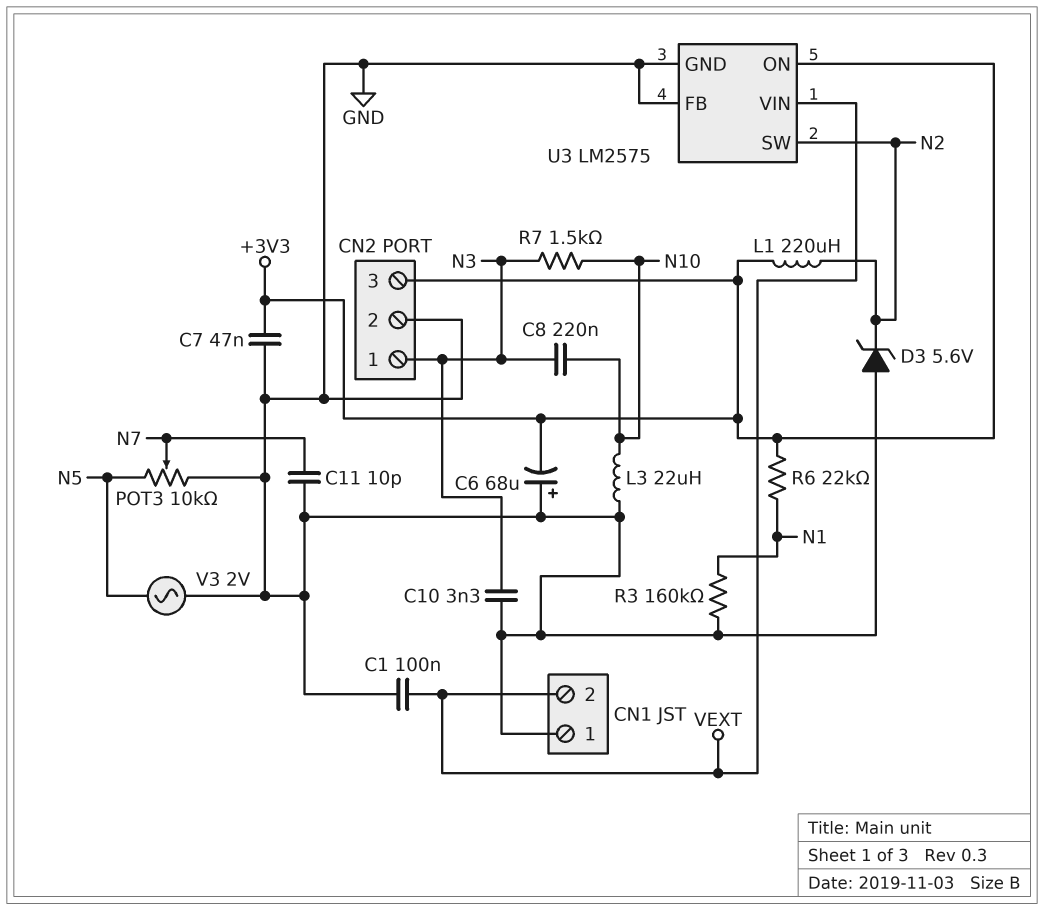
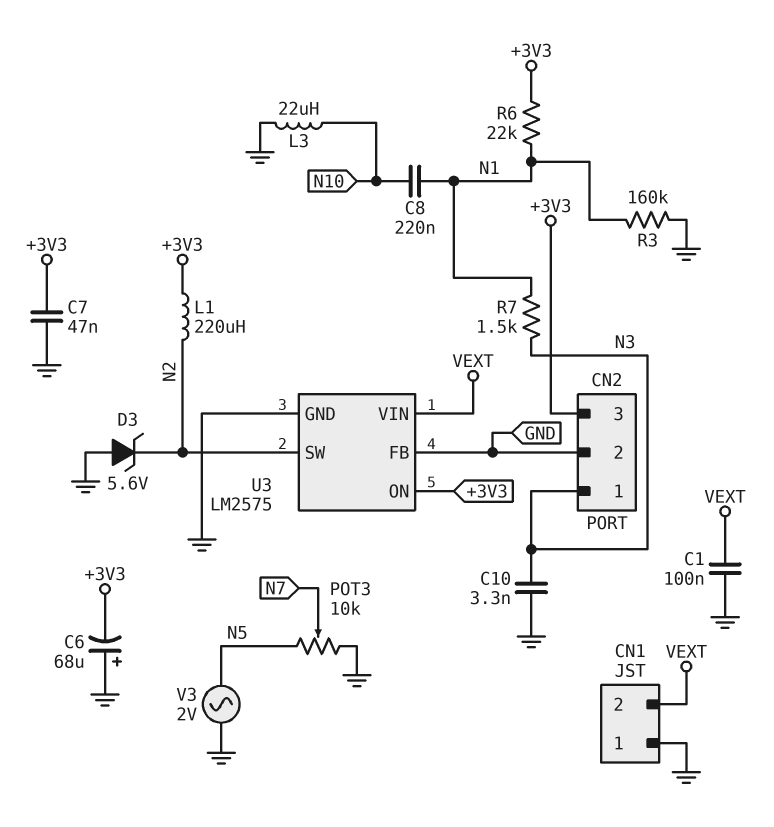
C8: 220nF (N3, N10) -> 220nF (N1, N10)
C11: 10pF (GND, N7) -> none
R7: 1.5k (N3, N10) -> 1.5k (N1, N3)

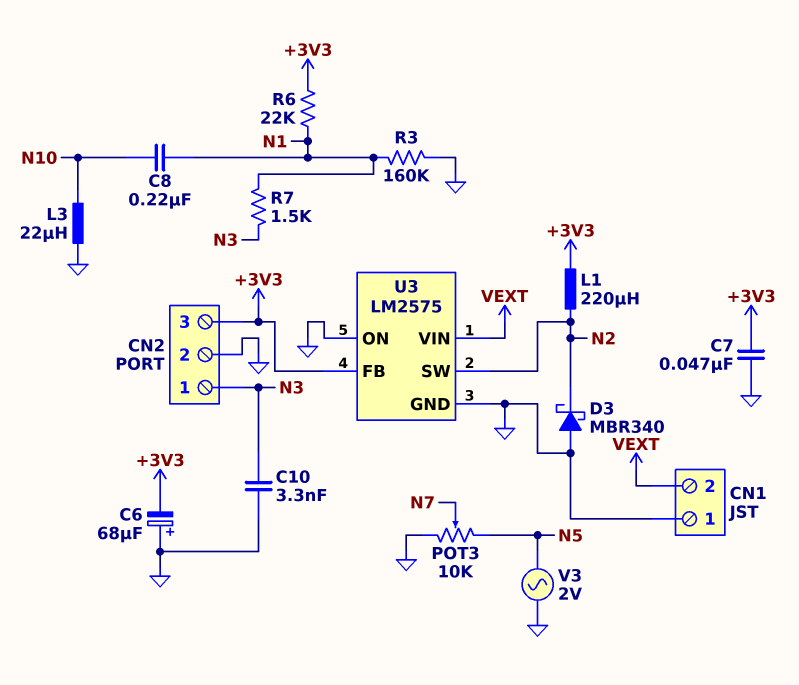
C1: 100nF (GND, VEXT) -> none
D3: zener 5.6V (A GND, K N2) -> schottky MBR340 (A GND, K N2)
U3 pin FB: GND -> +3V3
U3 pin ON: +3V3 -> GND

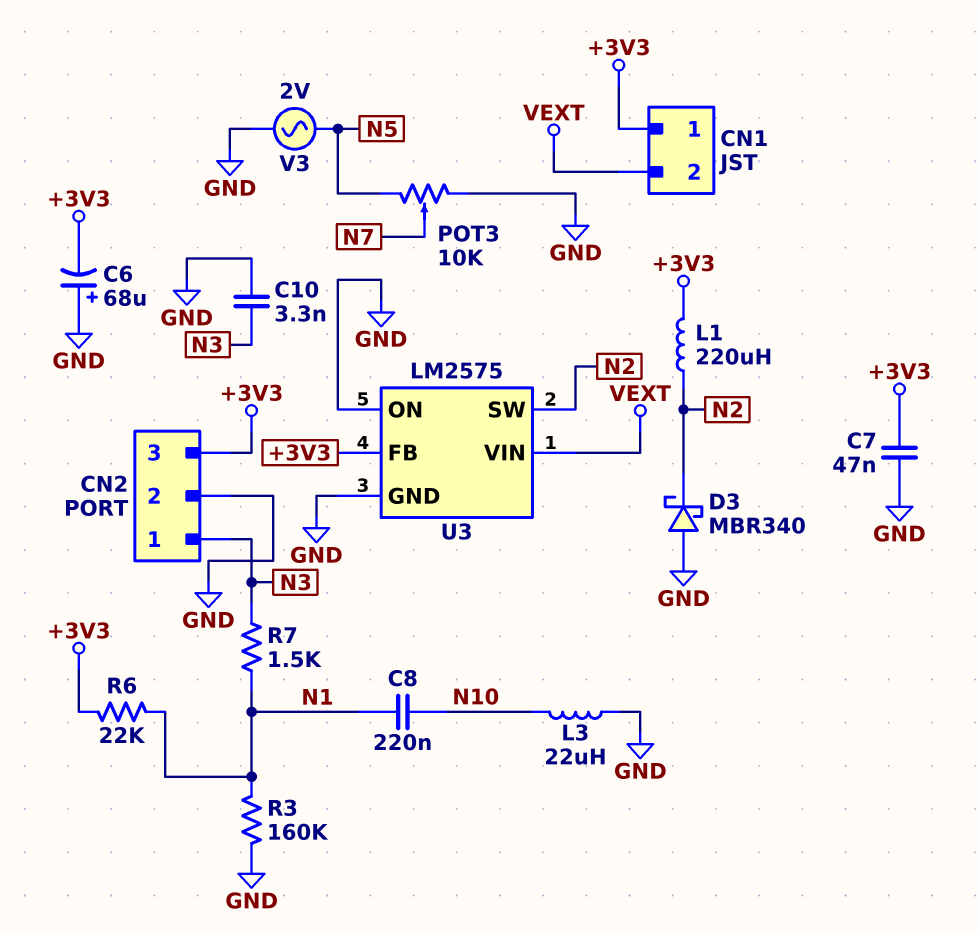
CN1 pin 1: GND -> +3V3

